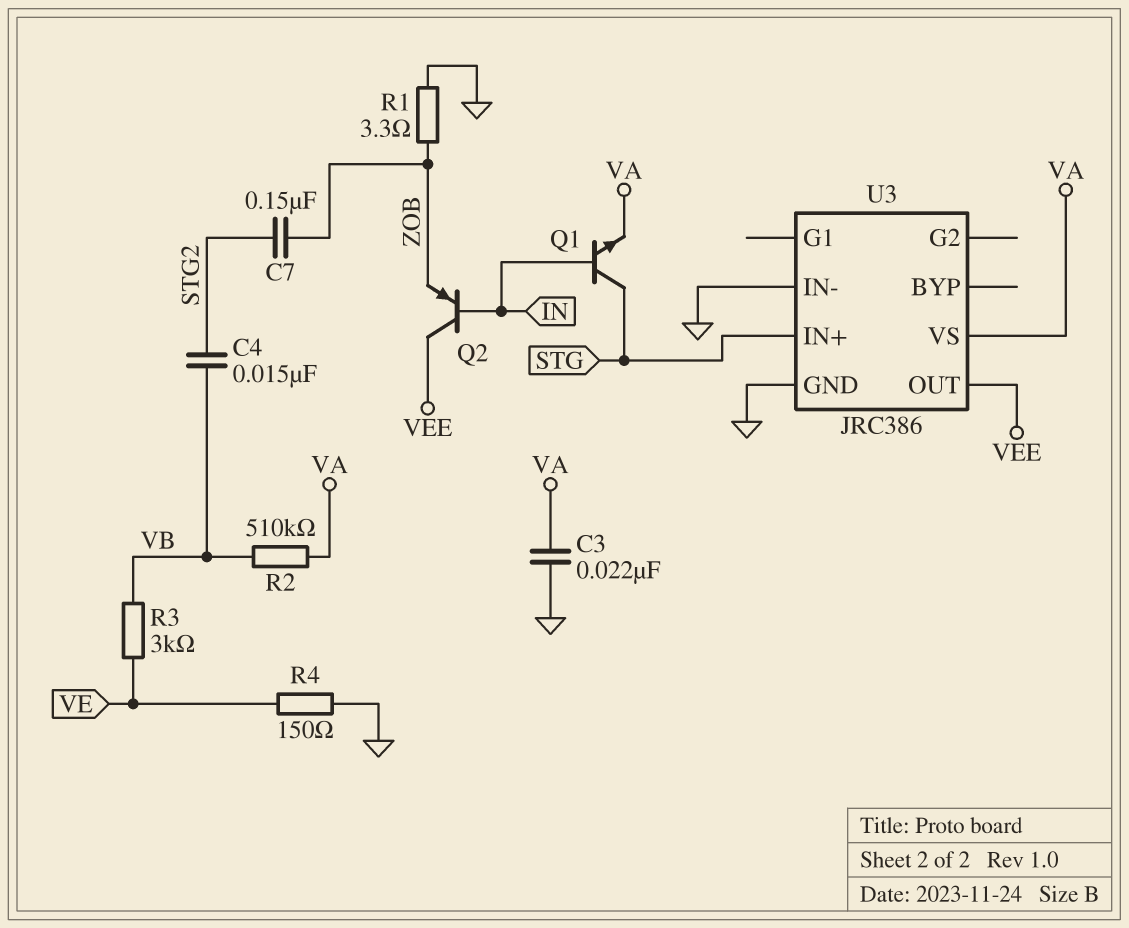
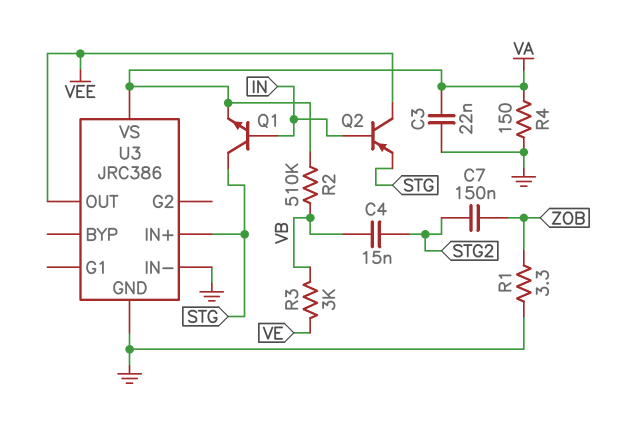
Q2: PNP (B IN, C VEE, E ZOB) -> PNP (B IN, C VEE, E STG)
R4: 150 (GND, VE) -> 150 (GND, VA)

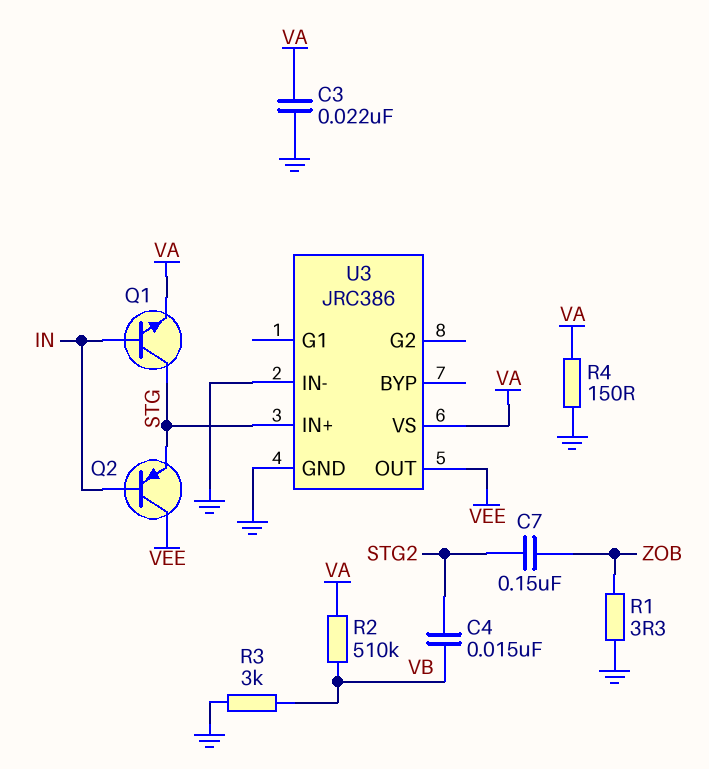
R3: 3k (VB, VE) -> 3k (GND, VB)

